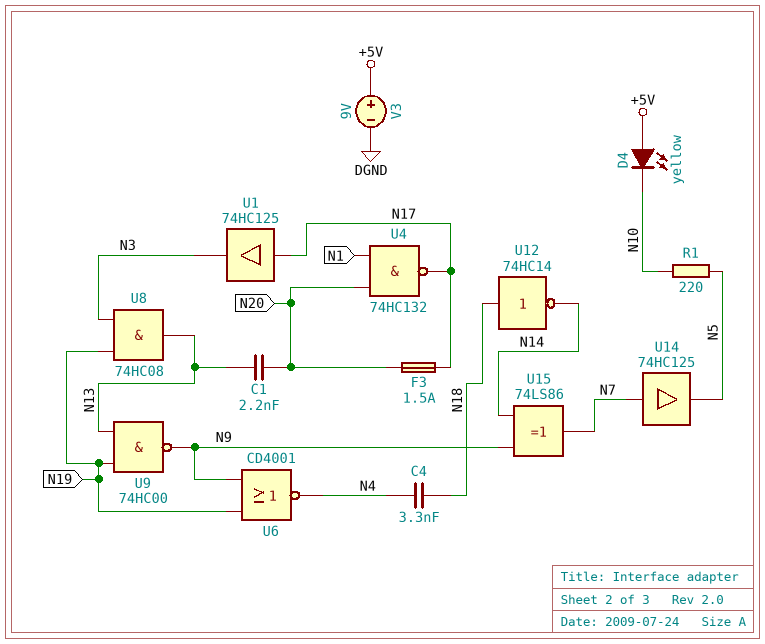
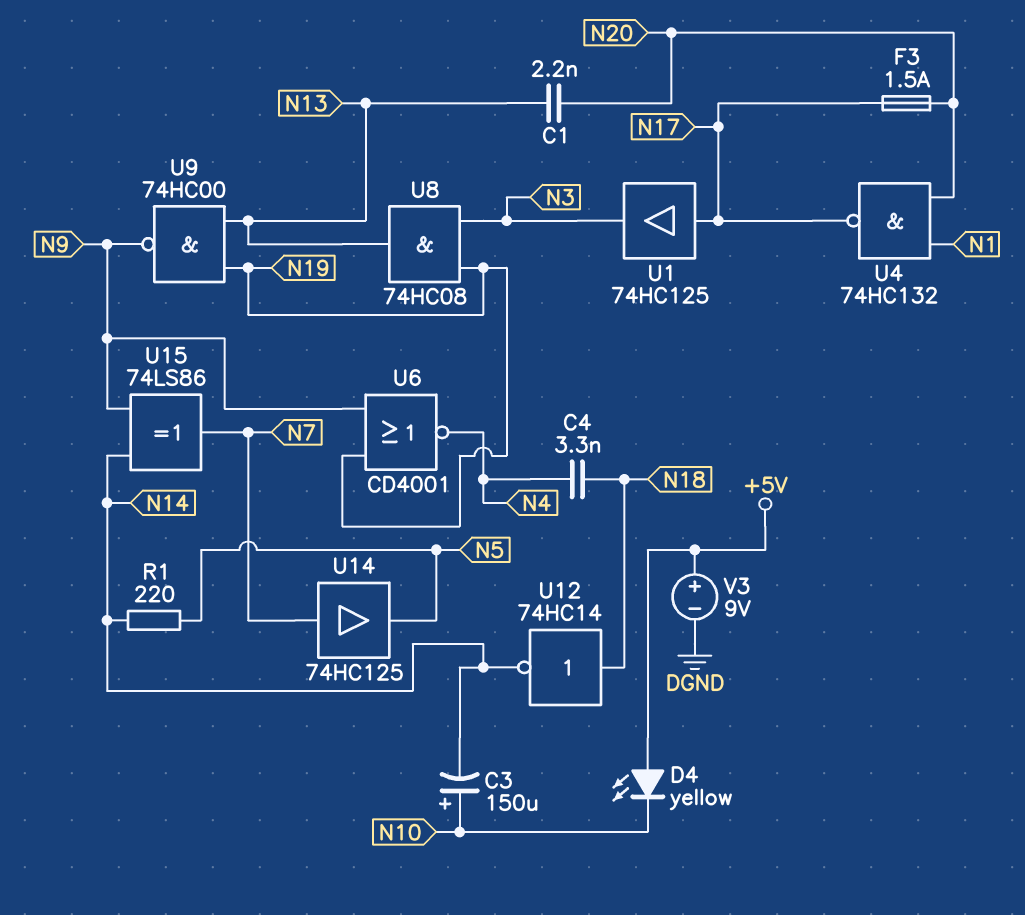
C3: none -> 150uF (plus N10, minus N14)
R1: 220 (N5, N10) -> 220 (N5, N14)

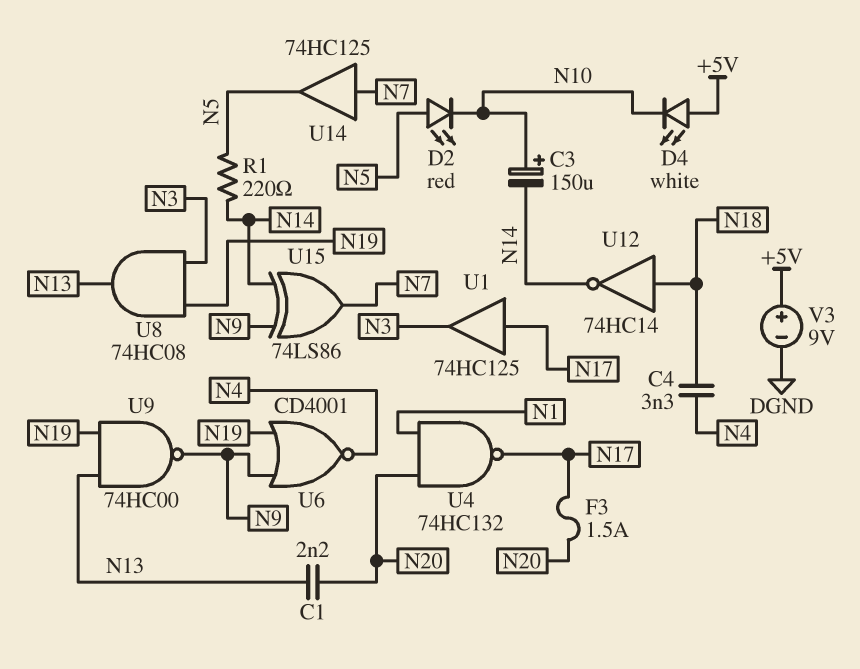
D2: none -> LED red (A N5, K N10)
D4: LED yellow (A +5V, K N10) -> LED white (A +5V, K N10)

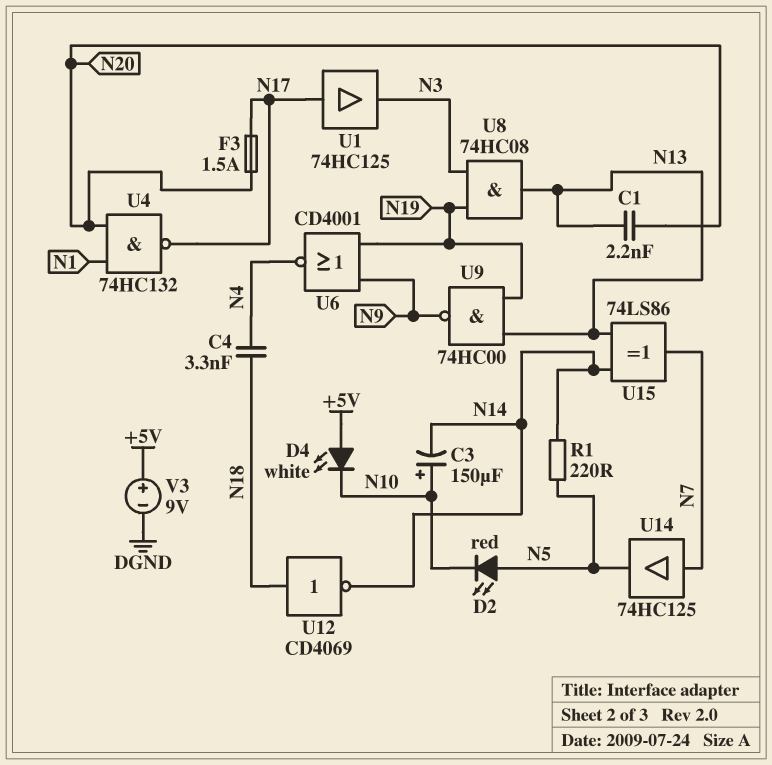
U12: NOT 74HC14 (in N18, out N14) -> NOT CD4069 (in N18, out N14)
U15: XOR 74LS86 (in N9, in N14, out N7) -> XOR 74LS86 (in N13, in N14, out N7)

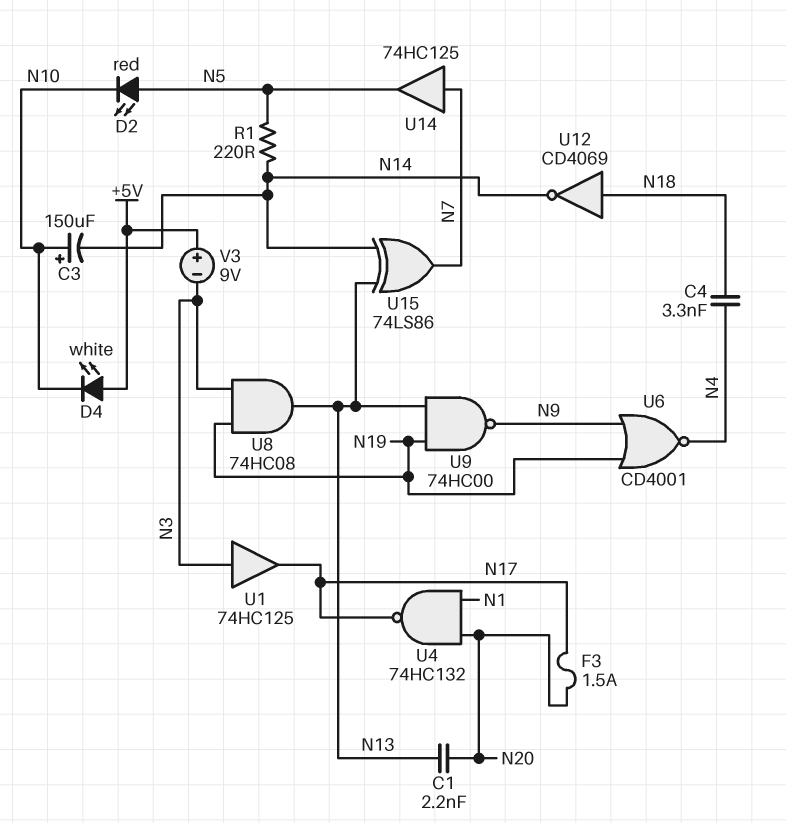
U1: buffer 74HC125 (in N17, out N3) -> buffer 74HC125 (in N3, out N17)
V3: 9V (plus +5V, minus DGND) -> 9V (plus +5V, minus N3)

